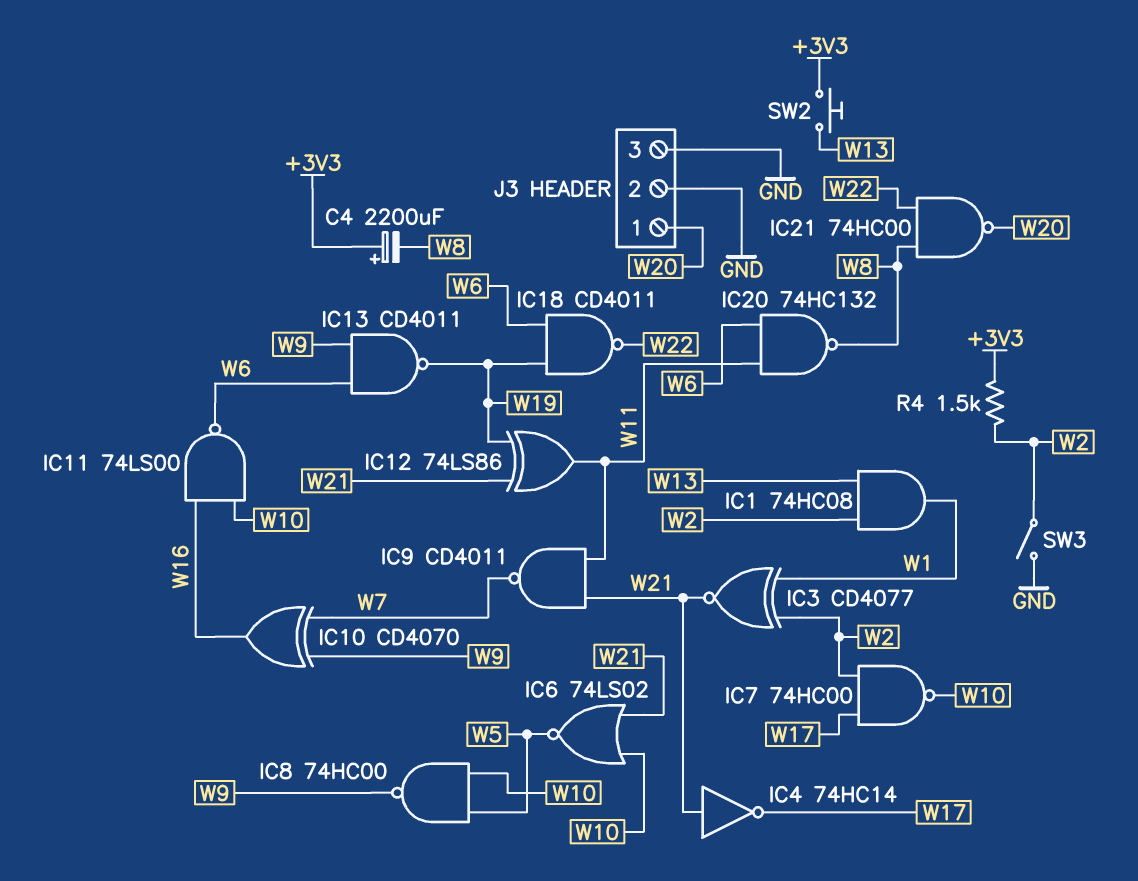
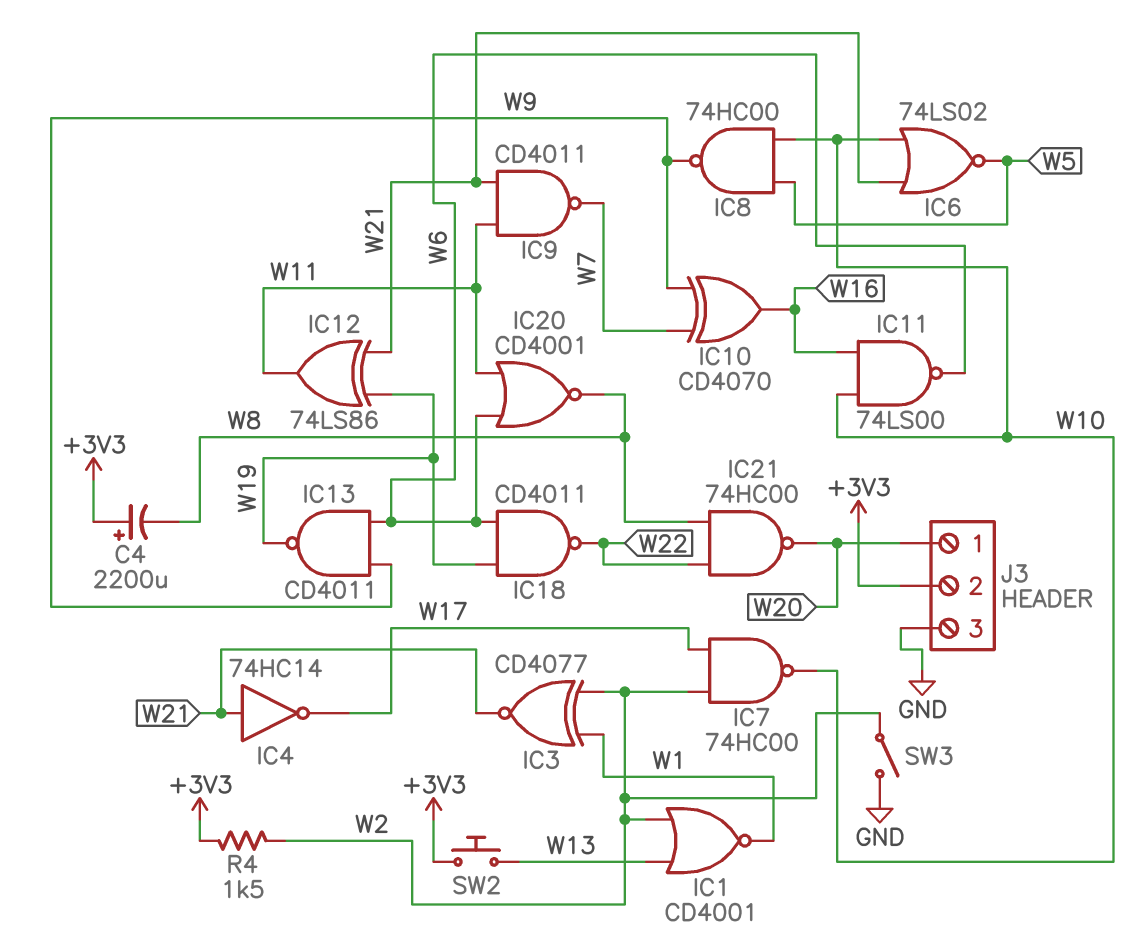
IC1: AND 74HC08 (in W2, in W13, out W1) -> NOR CD4001 (in W2, in W13, out W1)
IC20: NAND 74HC132 (in W6, in W11, out W8) -> NOR CD4001 (in W6, in W11, out W8)
J3 pin 2: GND -> +3V3

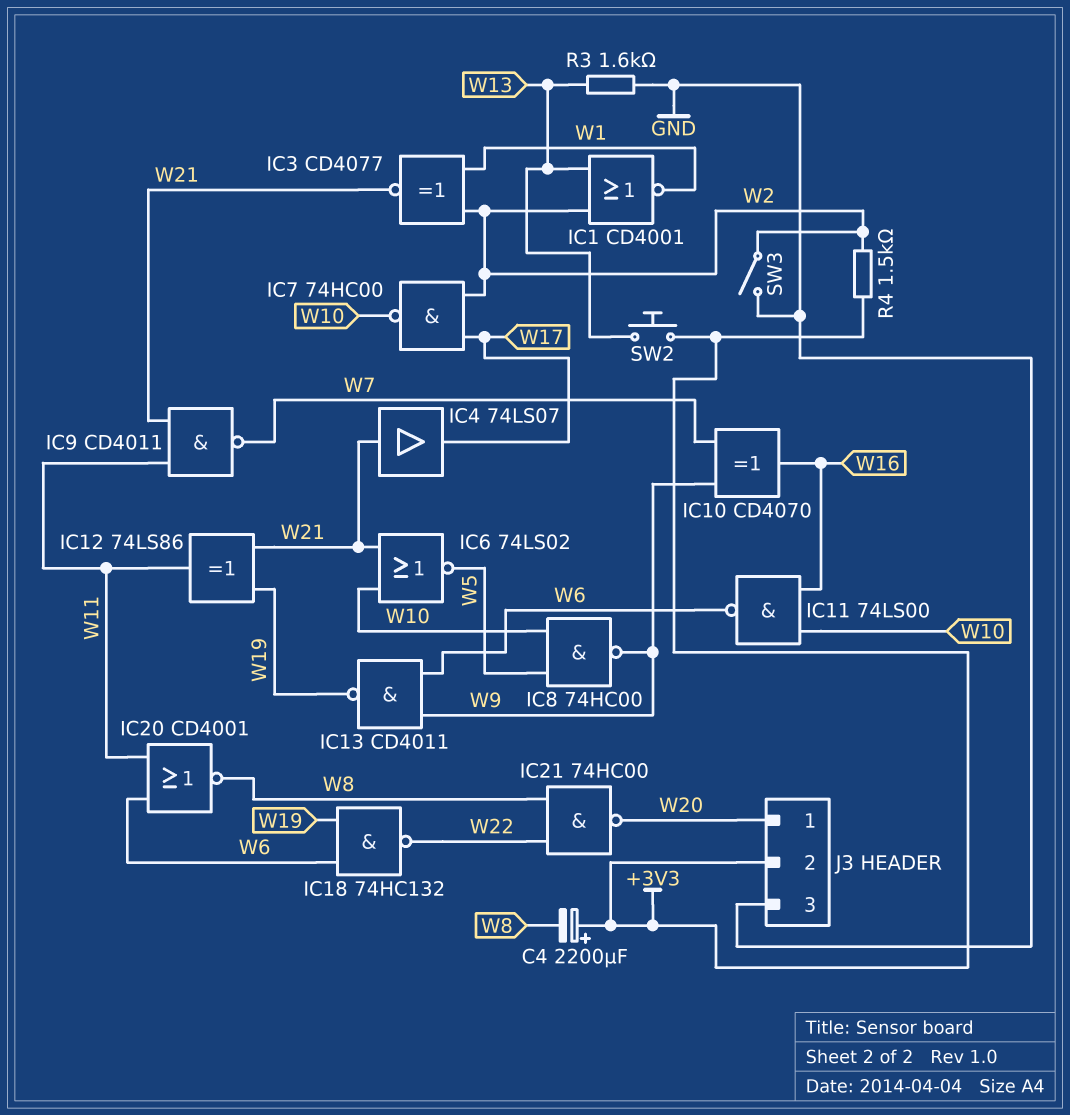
IC4: NOT 74HC14 (in W21, out W17) -> buffer 74LS07 (in W21, out W17)
IC18: NAND CD4011 (in W6, in W19, out W22) -> NAND 74HC132 (in W6, in W19, out W22)
R3: none -> 1.6k (GND, W13)

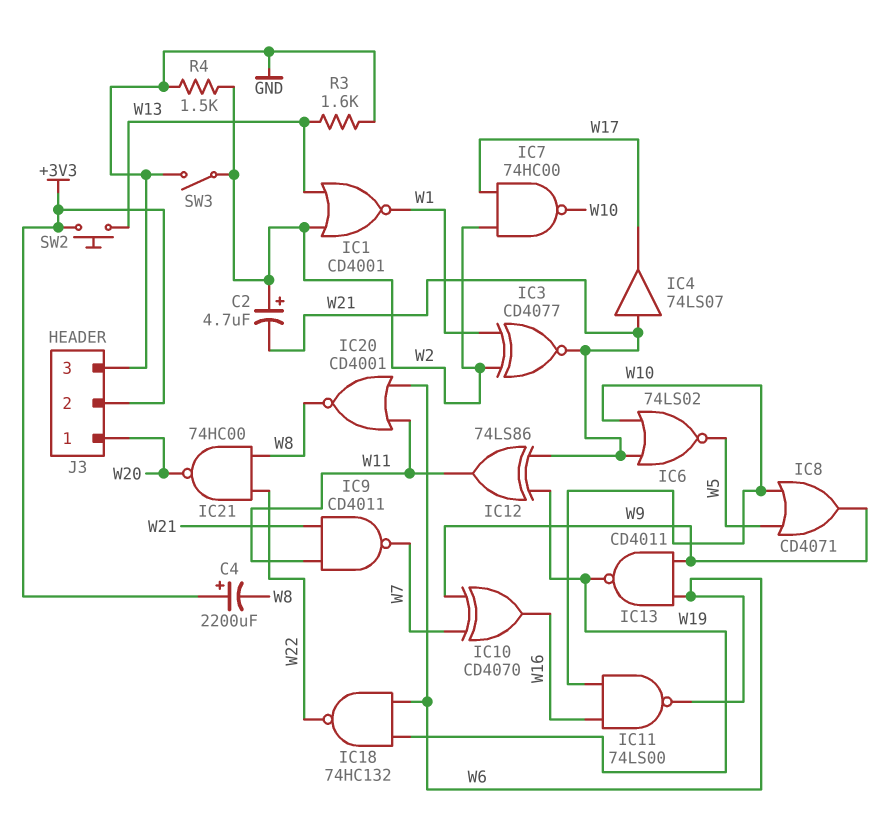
C2: none -> 4.7uF (plus W2, minus W21)
IC8: NAND 74HC00 (in W5, in W10, out W9) -> OR CD4071 (in W5, in W10, out W9)
R4: 1.5k (+3V3, W2) -> 1.5k (GND, W2)

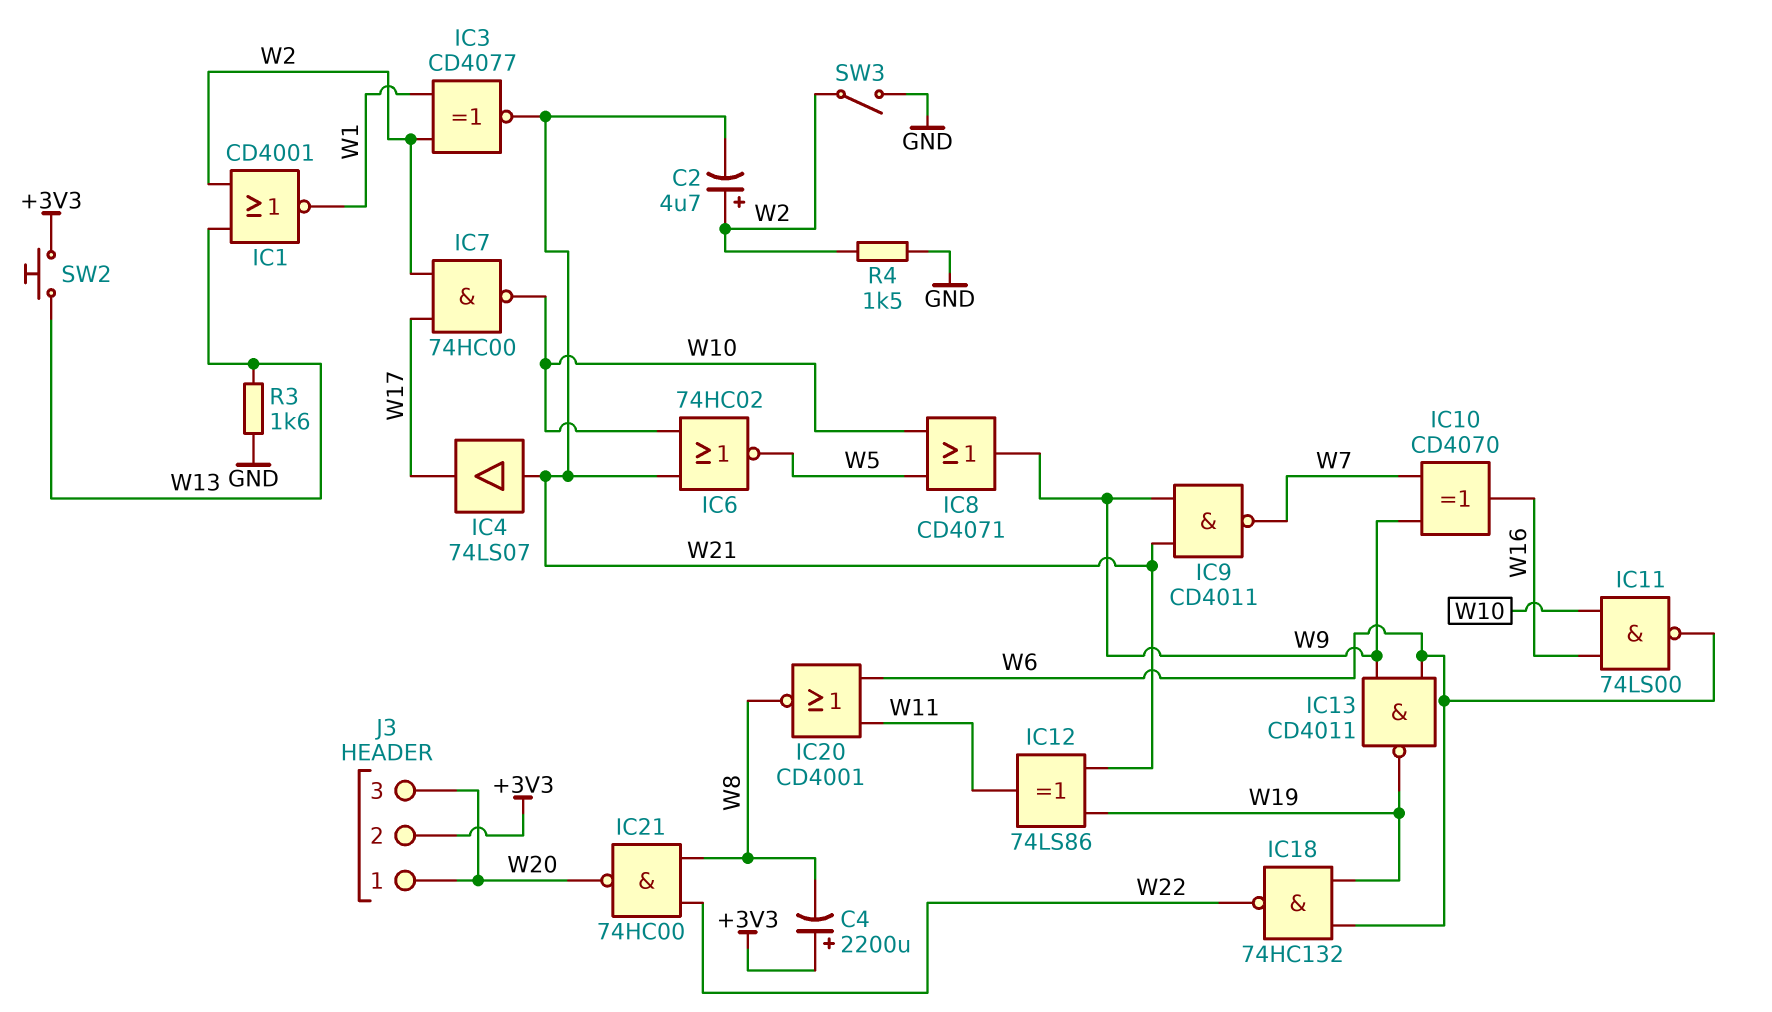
IC6: NOR 74LS02 (in W10, in W21, out W5) -> NOR 74HC02 (in W10, in W21, out W5)
IC9: NAND CD4011 (in W11, in W21, out W7) -> NAND CD4011 (in W9, in W21, out W7)
J3 pin 3: GND -> W20

